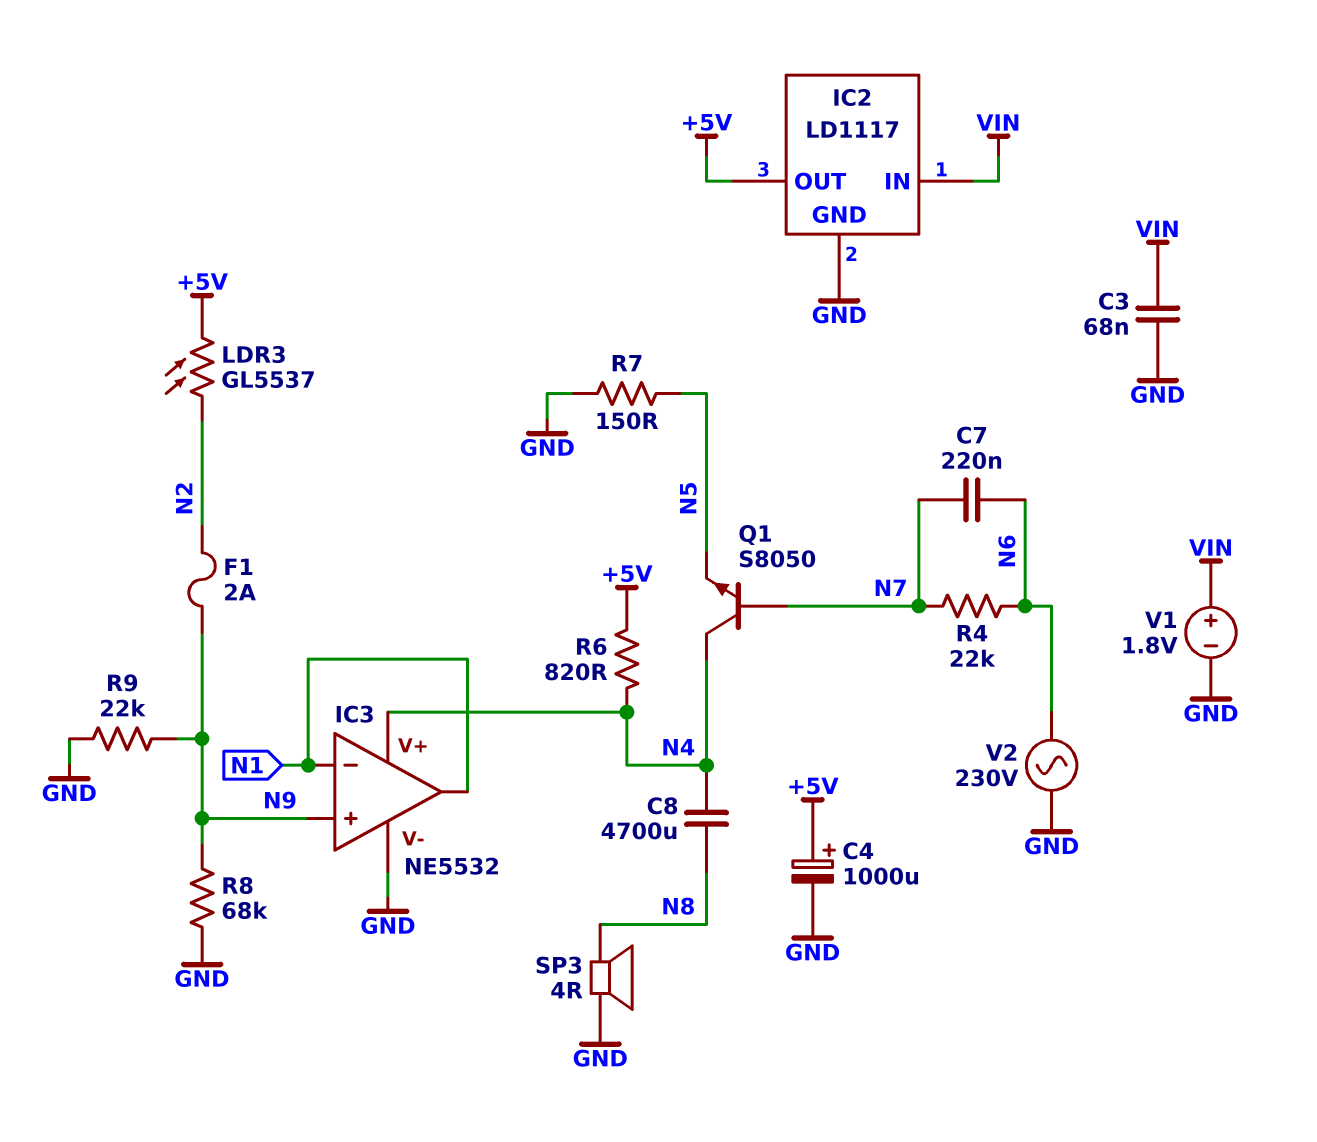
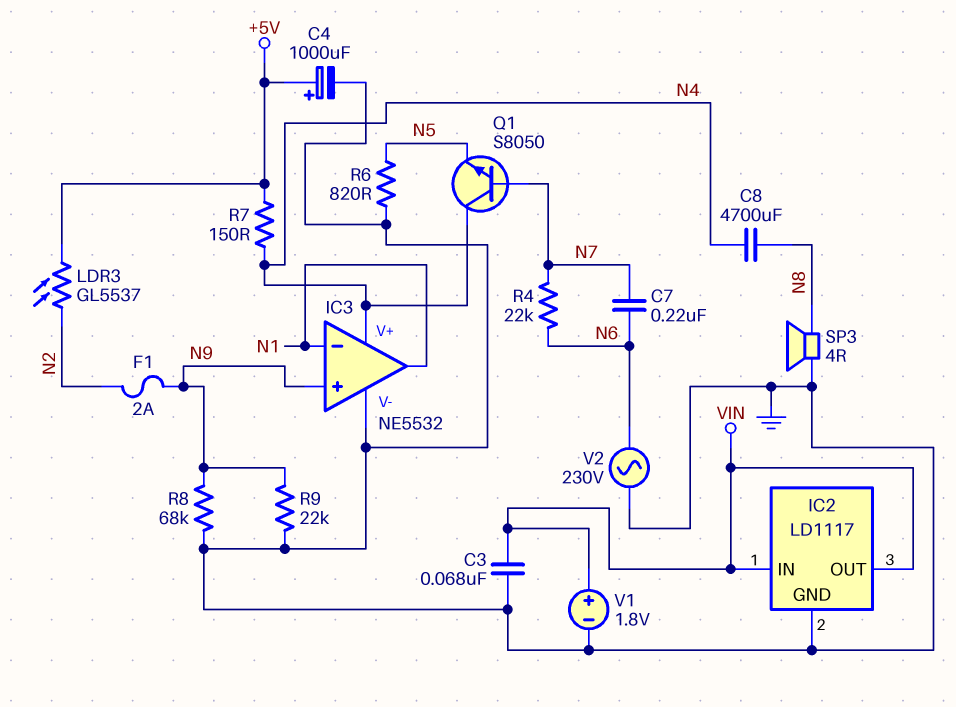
IC2 pin OUT: +5V -> VIN
R6: 820 (+5V, N4) -> 820 (GND, N5)
R7: 150 (GND, N5) -> 150 (+5V, N4)

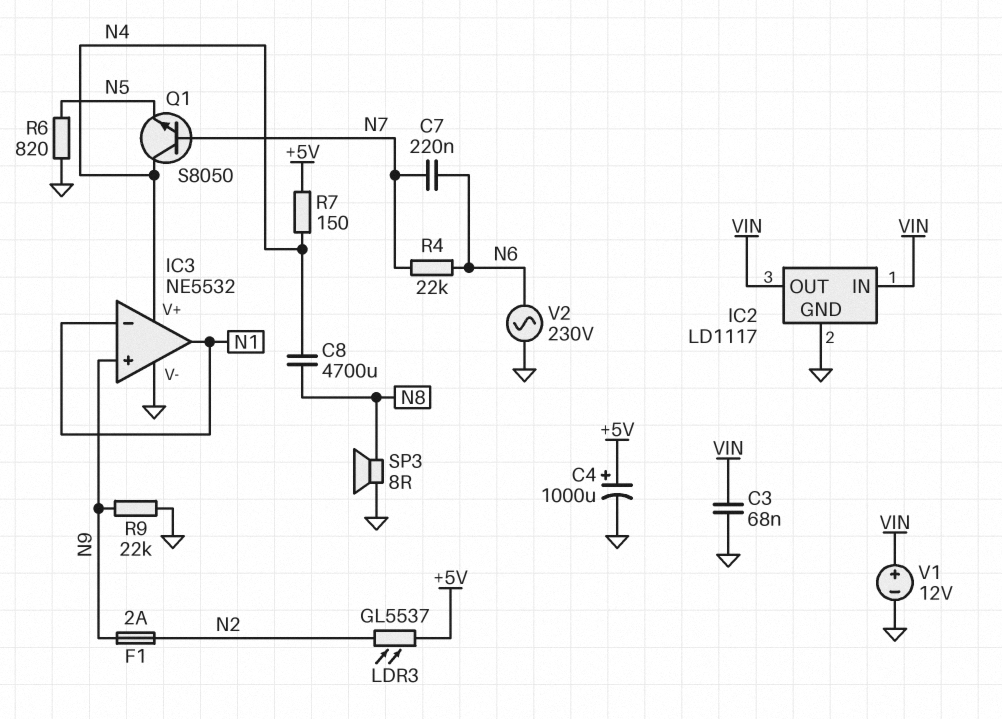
R8: 68k (GND, N9) -> none
SP3: speaker 4R (GND, N8) -> speaker 8R (GND, N8)
V1: 1.8V (plus VIN, minus GND) -> 12V (plus VIN, minus GND)

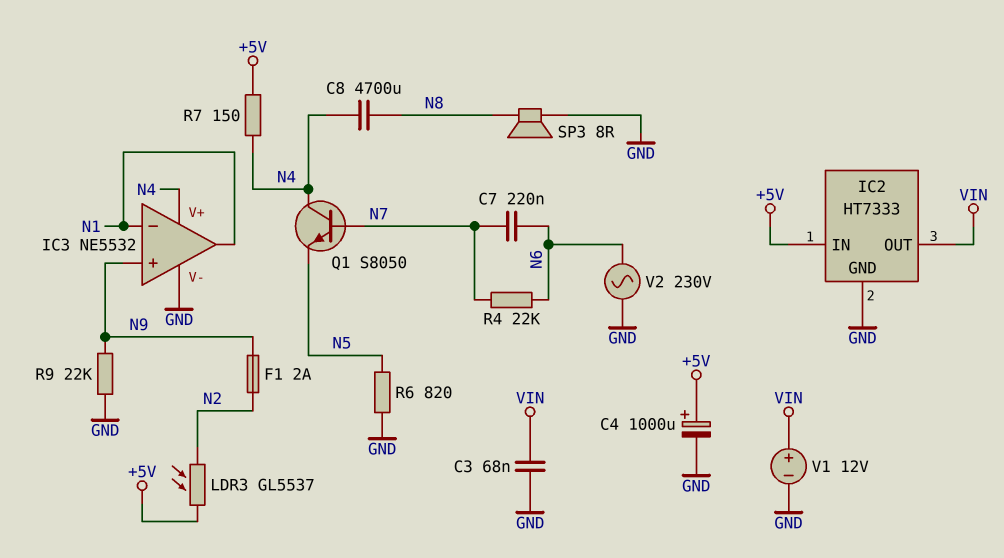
IC2: LD1117 -> HT7333
IC2 pin IN: VIN -> +5V

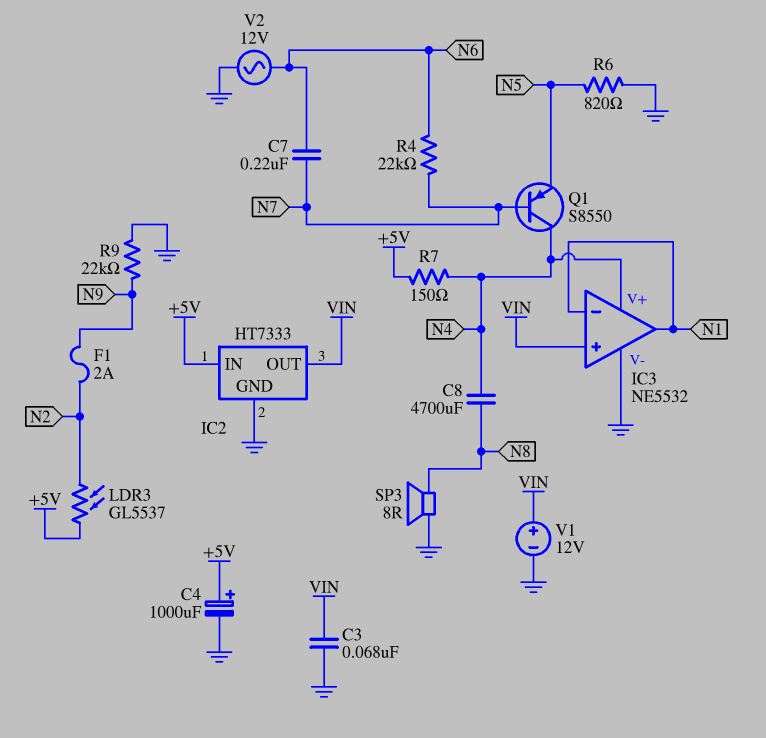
IC3 pin in+: N9 -> VIN
Q1: NPN S8050 (B N7, C N4, E N5) -> PNP S8550 (B N7, C N4, E N5)
V2: AC 230V (GND, N6) -> AC 12V (GND, N6)

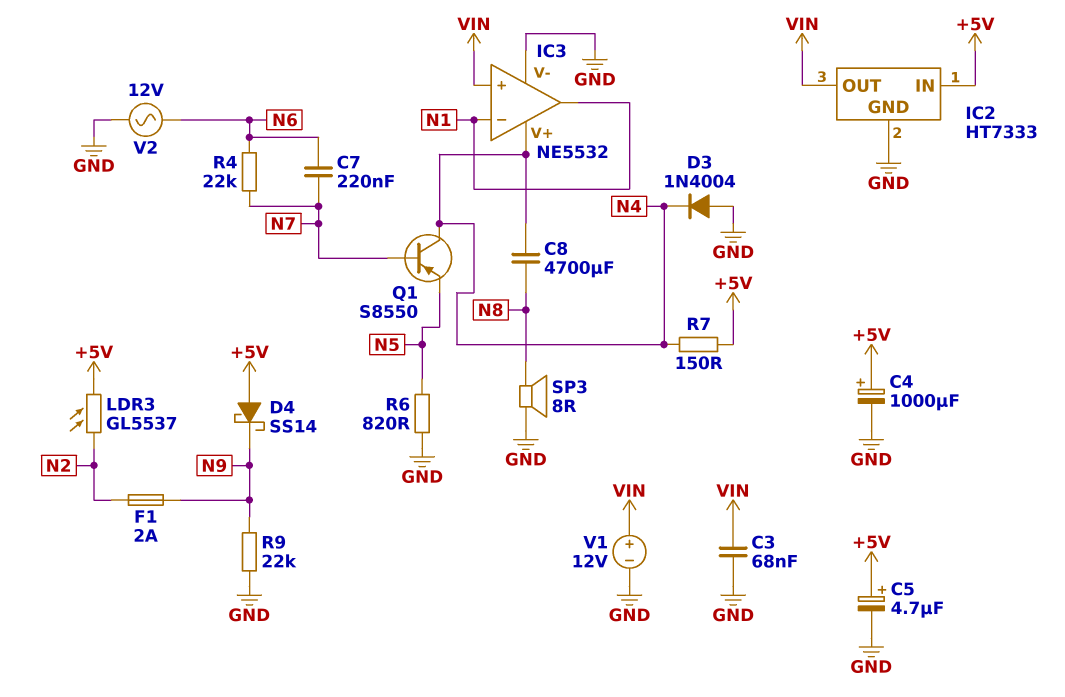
C5: none -> 4.7uF (plus +5V, minus GND)
D3: none -> diode 1N4004 (A GND, K N4)
D4: none -> schottky SS14 (A +5V, K N9)

